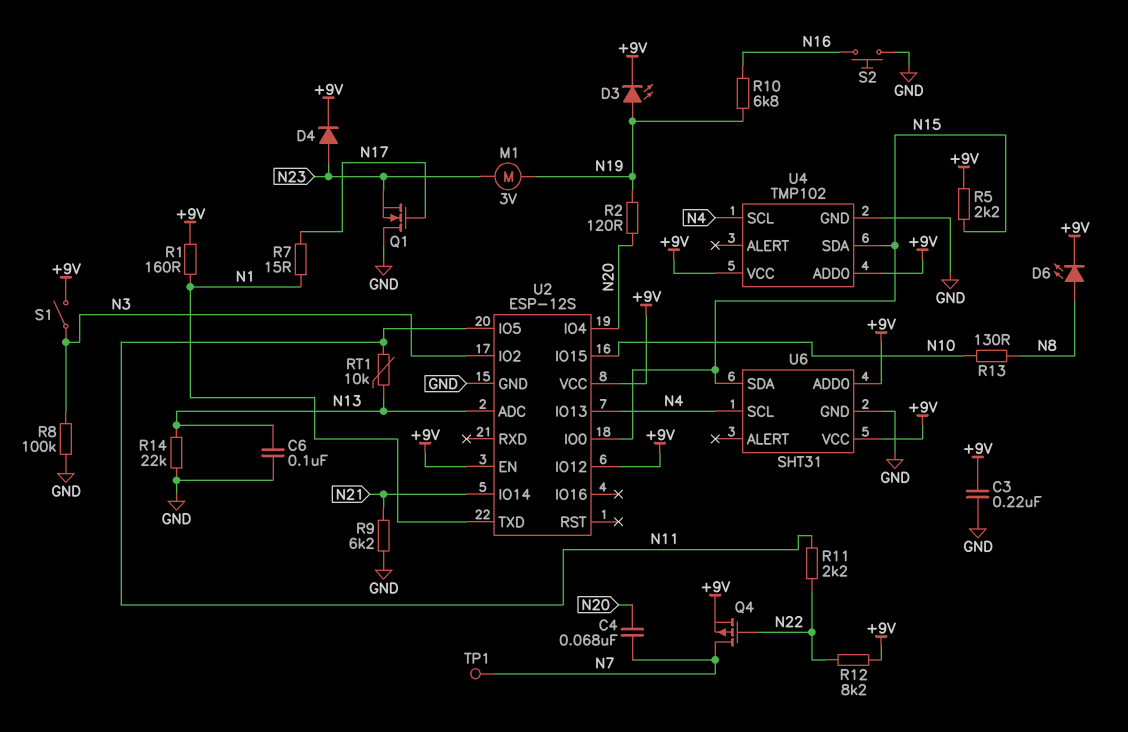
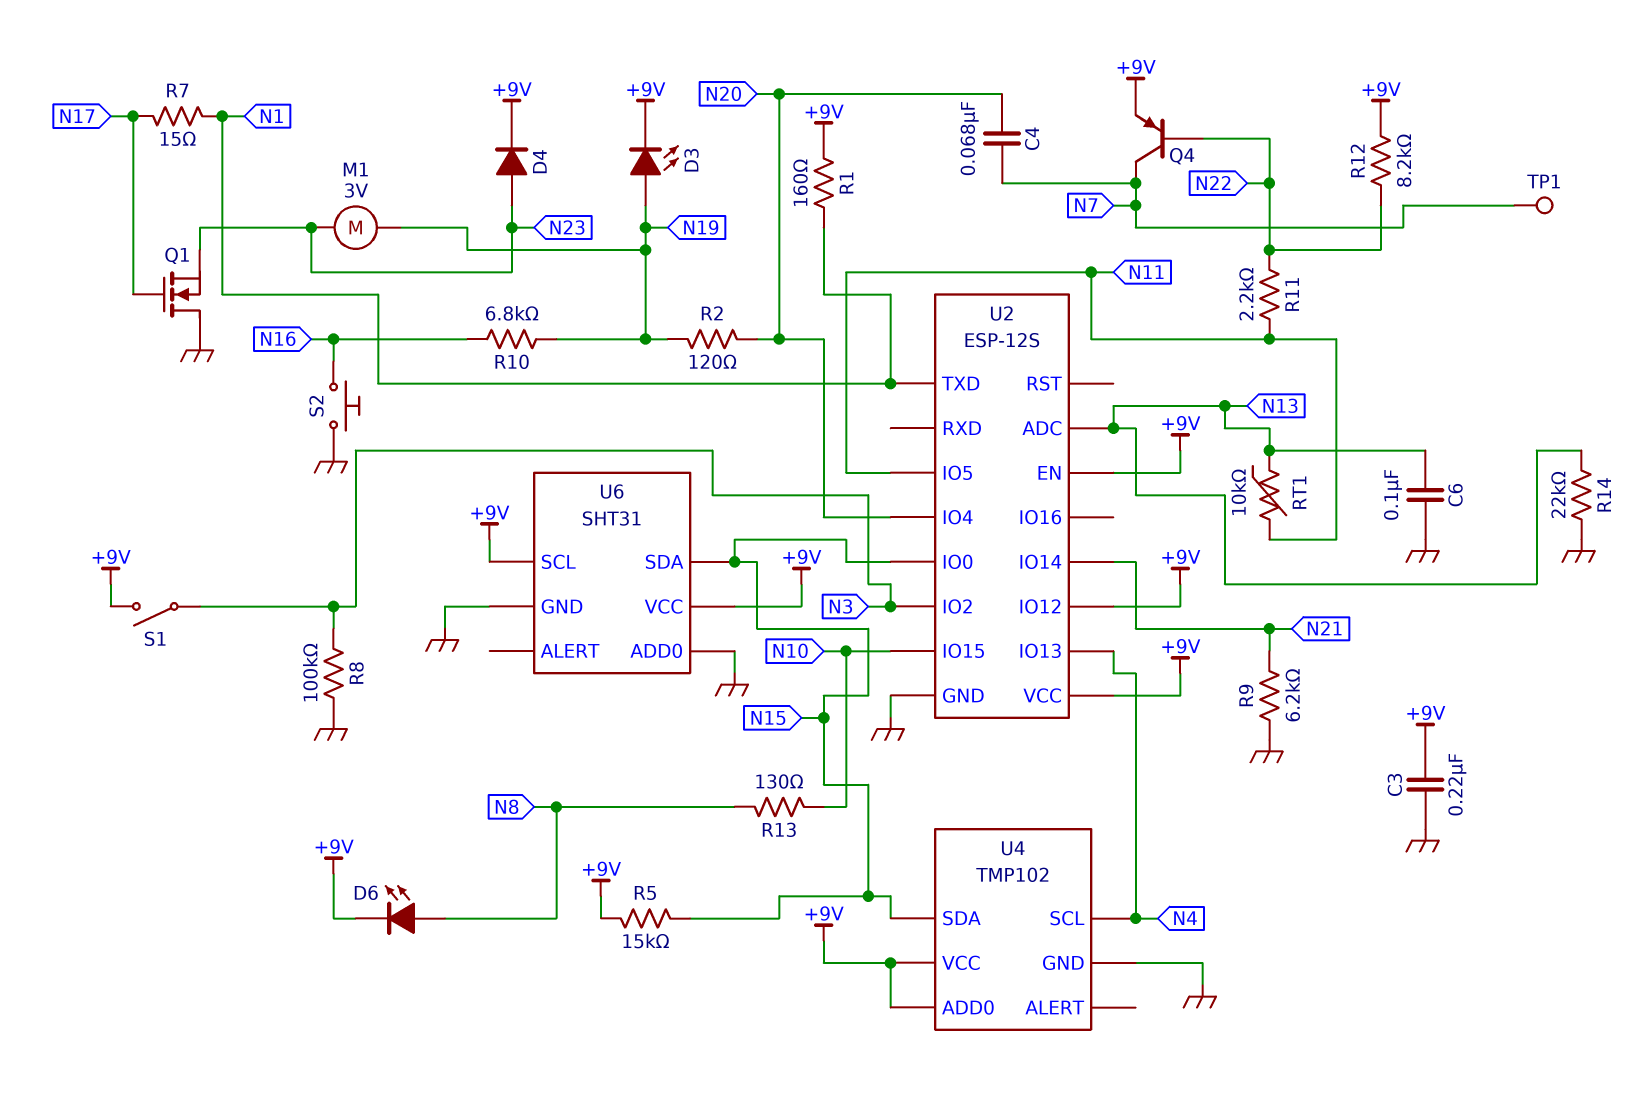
Q4: PMOS (G N22, D N7, S +9V) -> PNP (B N22, C N7, E +9V)
R5: 2.2k (+9V, N15) -> 15k (+9V, N15)
U6 pin ADD0: +9V -> GND
U6 pin SCL: N4 -> +9V

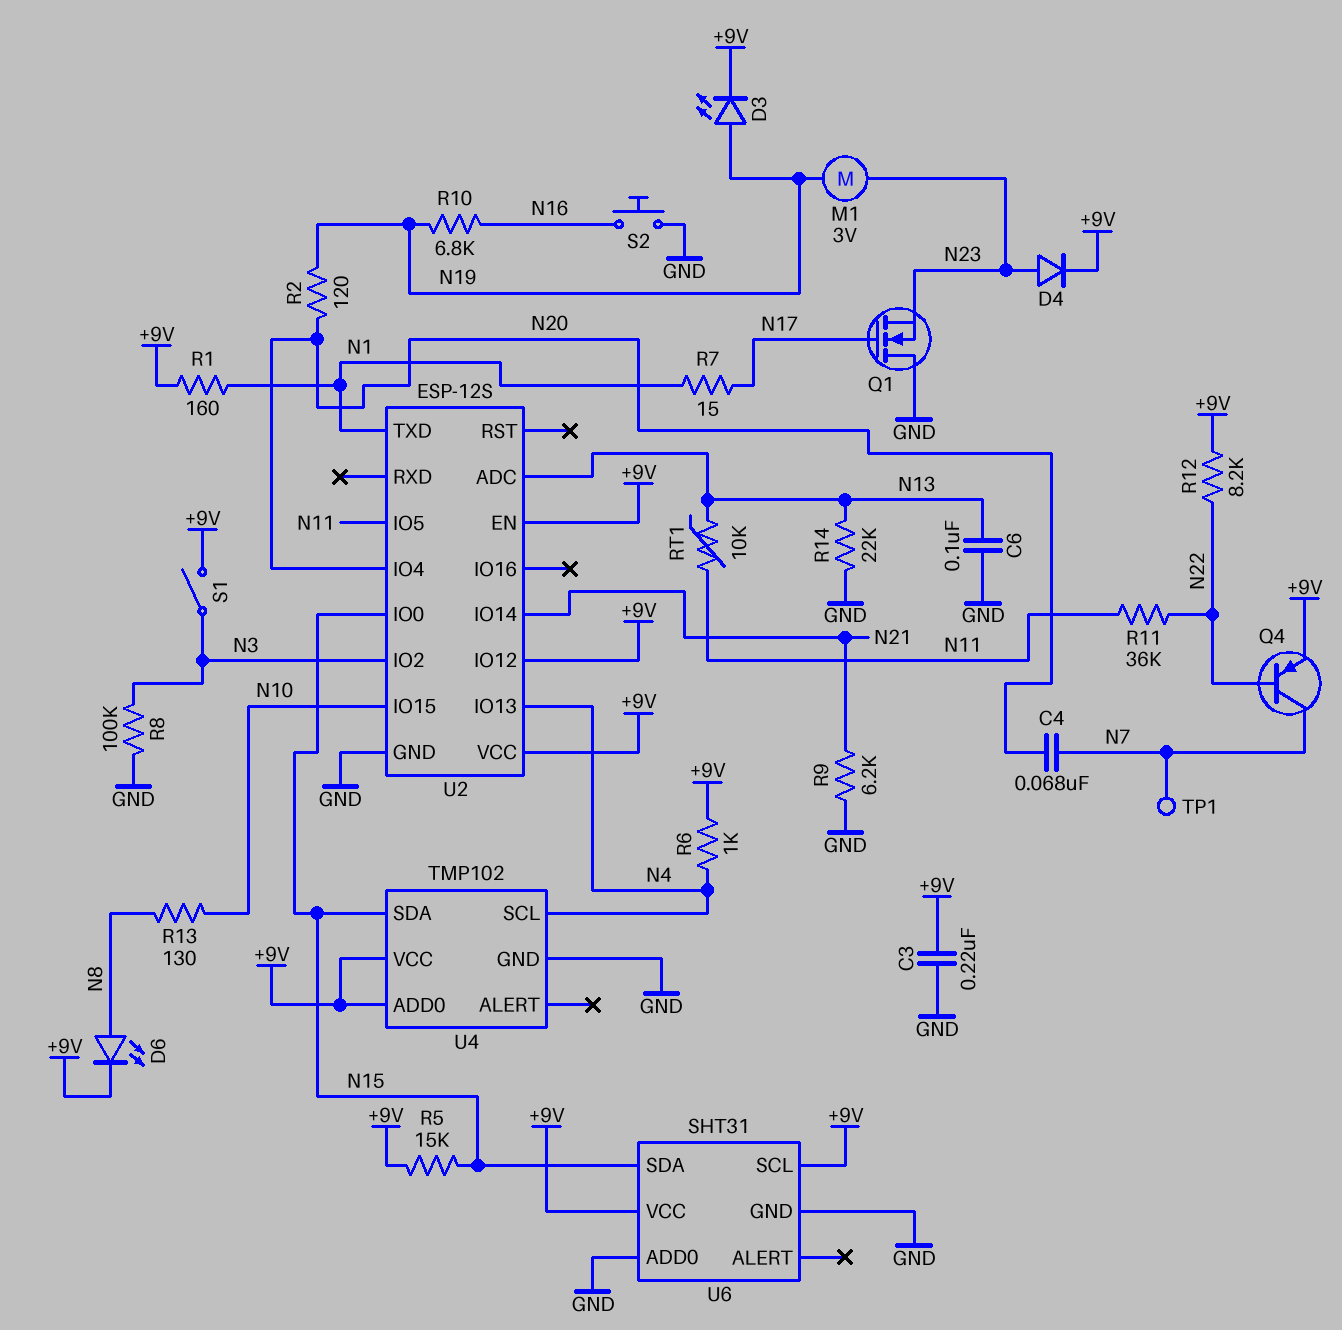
R6: none -> 1k (+9V, N4)
R11: 2.2k (N11, N22) -> 36k (N11, N22)

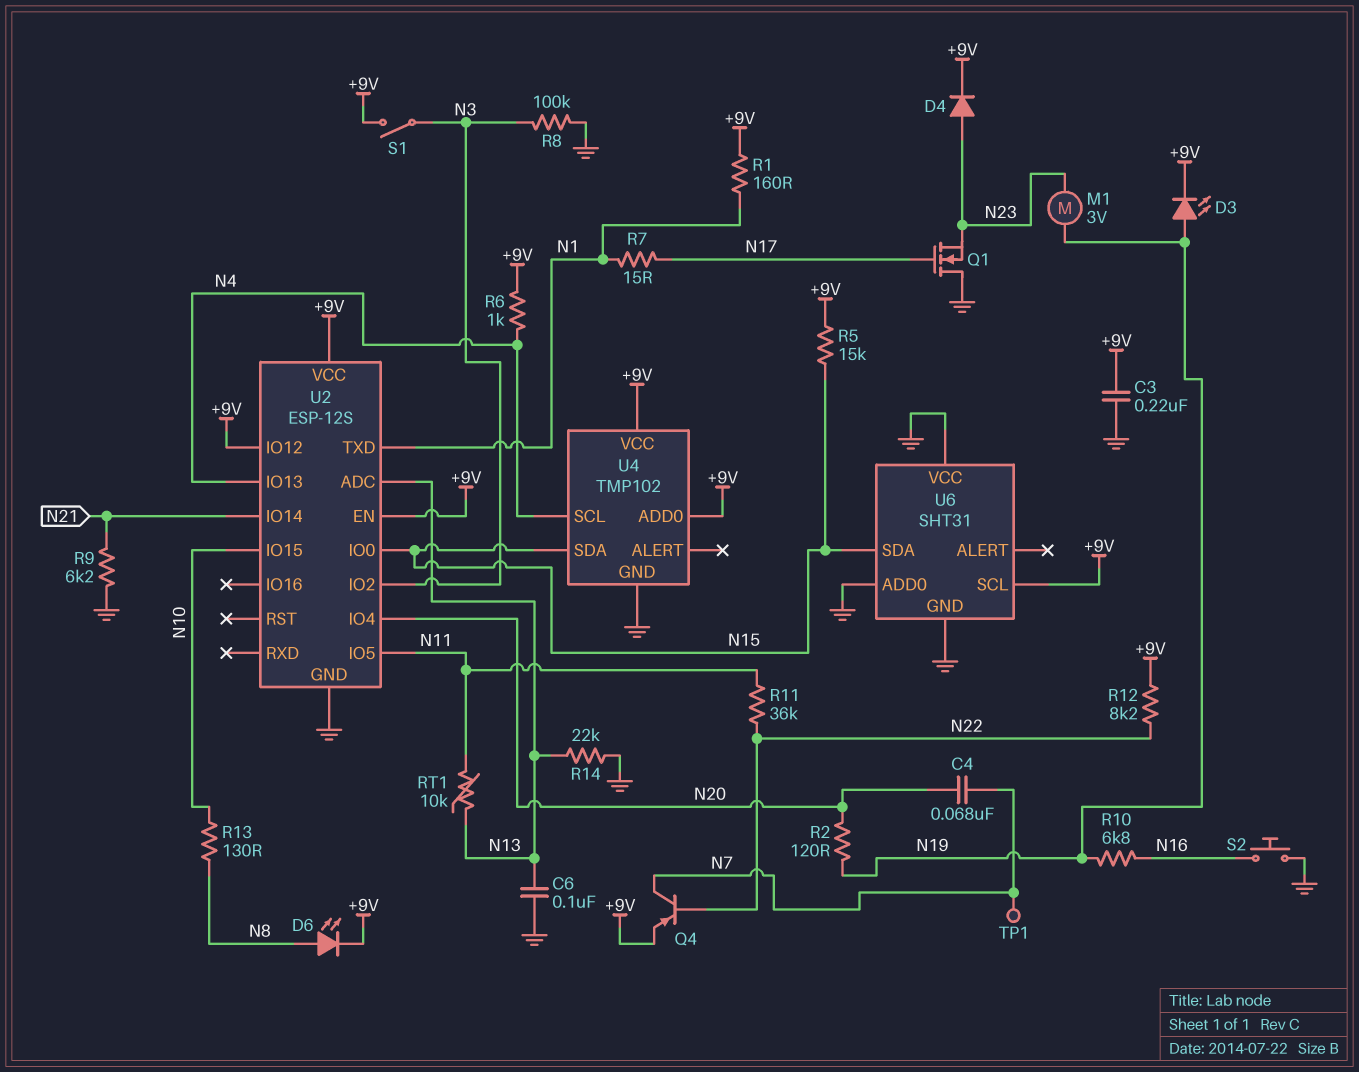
U6 pin VCC: +9V -> GND

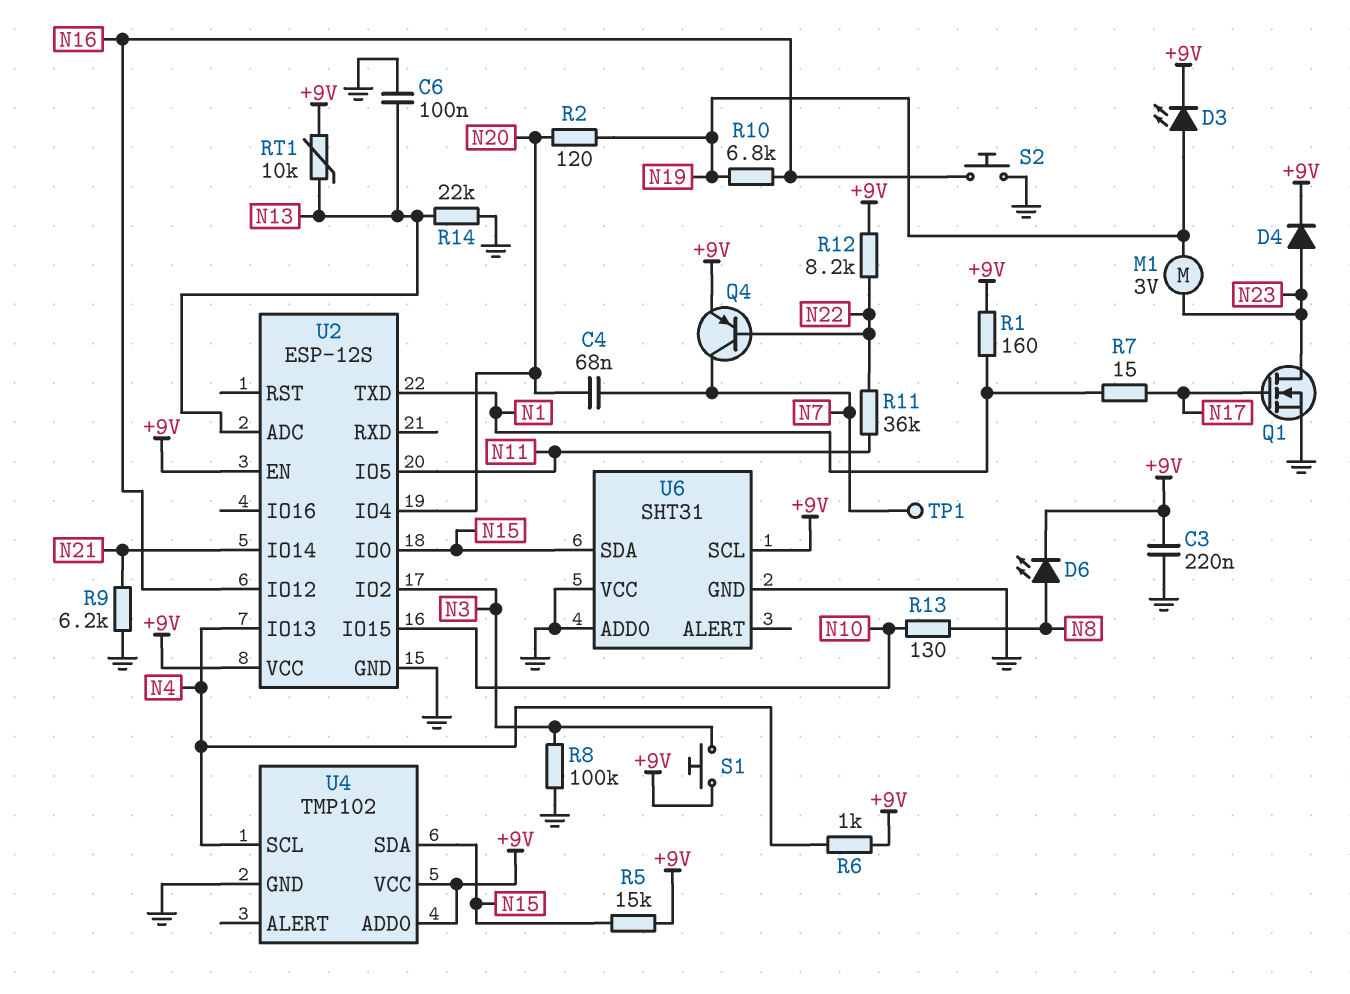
Q1: NMOS (G N17, D GND, S N23) -> NMOS (G N17, D N23, S GND)
RT1: 10k (N11, N13) -> 10k (+9V, N13)
S1: switch (+9V, N3) -> button (+9V, N3)
U2 pin IO12: +9V -> N16

